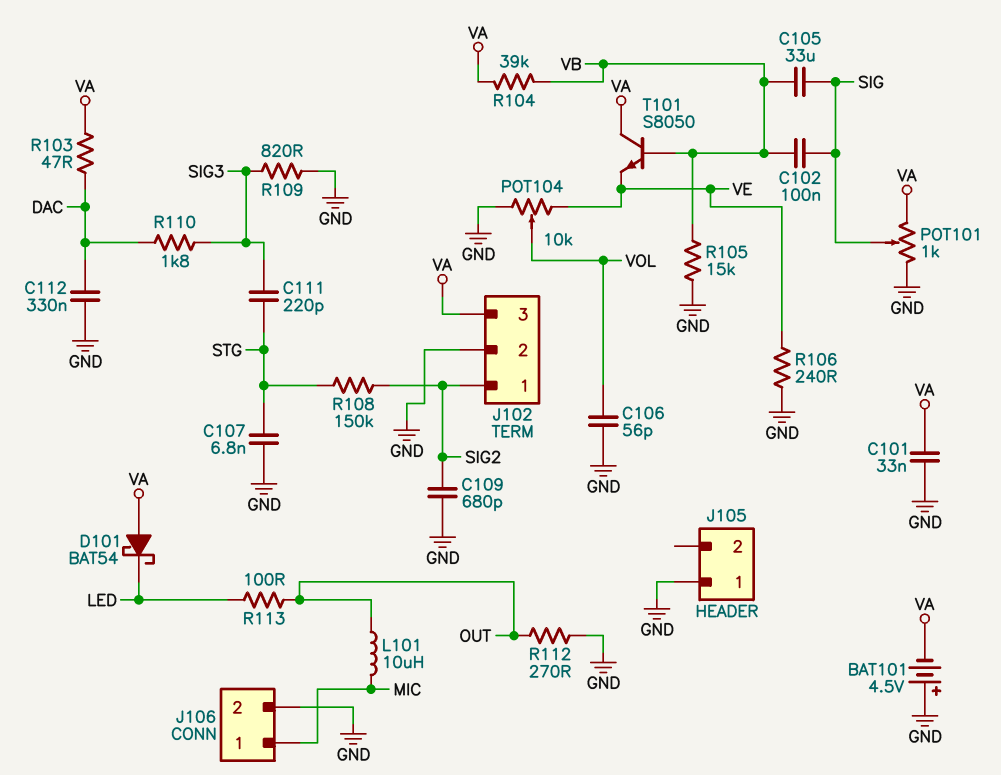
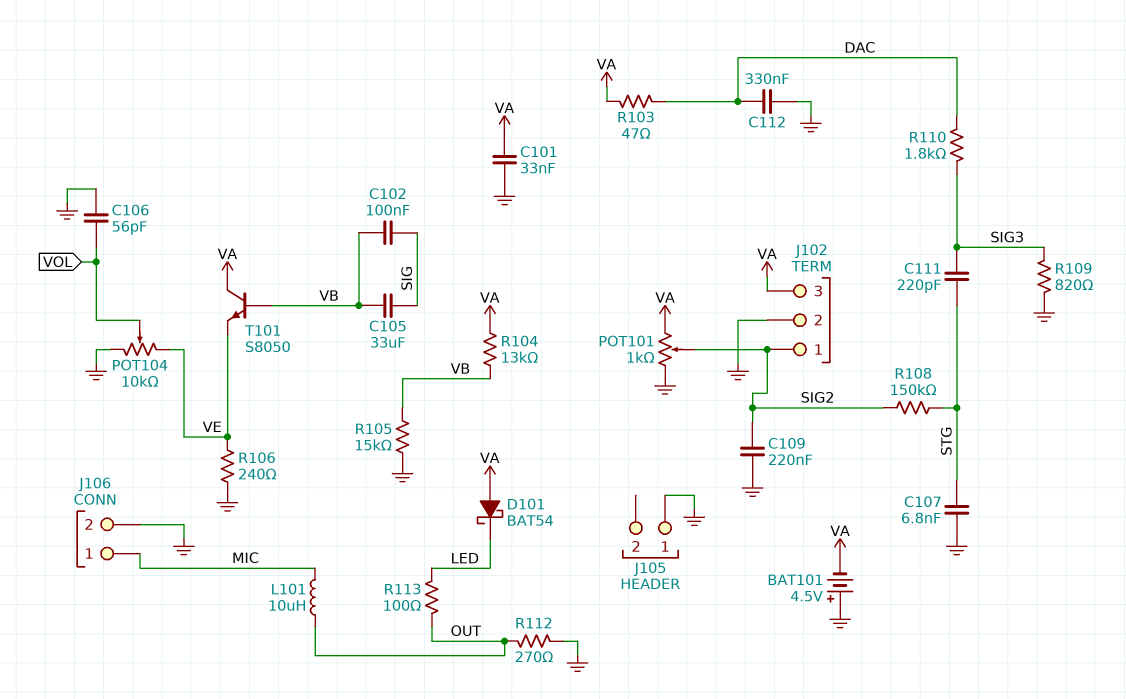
C109: 680pF (GND, SIG2) -> 220nF (GND, SIG2)
POT101: 1k (GND, VA, wiper SIG) -> 1k (GND, VA, wiper SIG2)
R104: 39k (VA, VB) -> 13k (VA, VB)

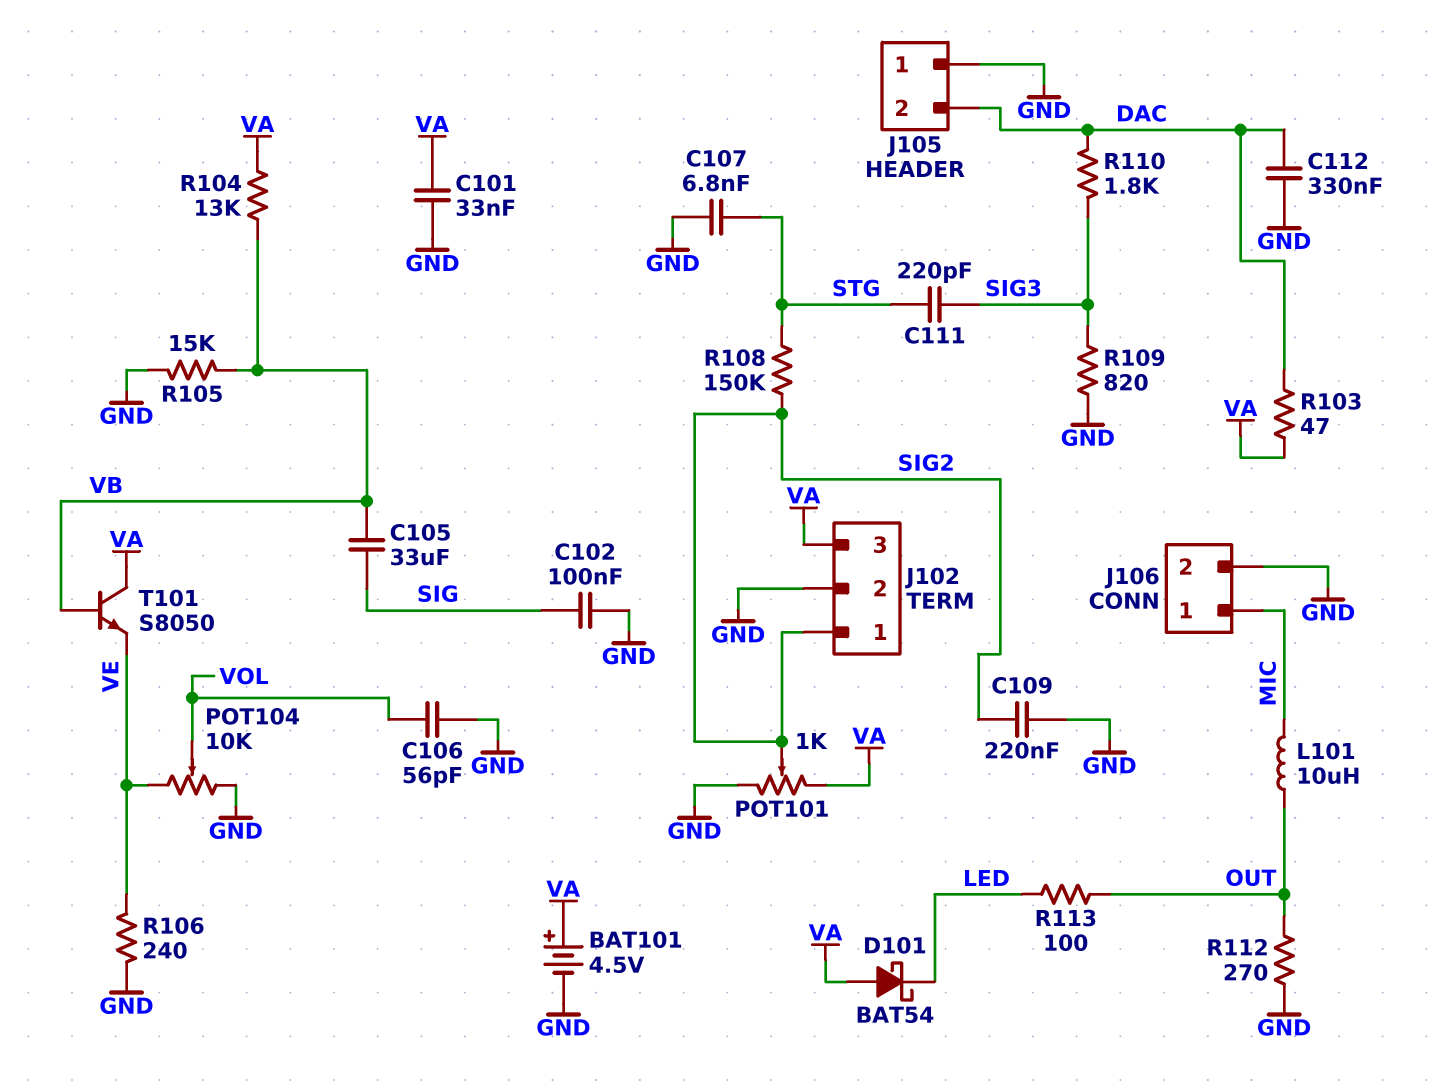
BAT101: 4.5V (plus GND, minus VA) -> 4.5V (plus VA, minus GND)
C102: 100nF (SIG, VB) -> 100nF (GND, SIG)
J105 pin 2: none -> DAC

